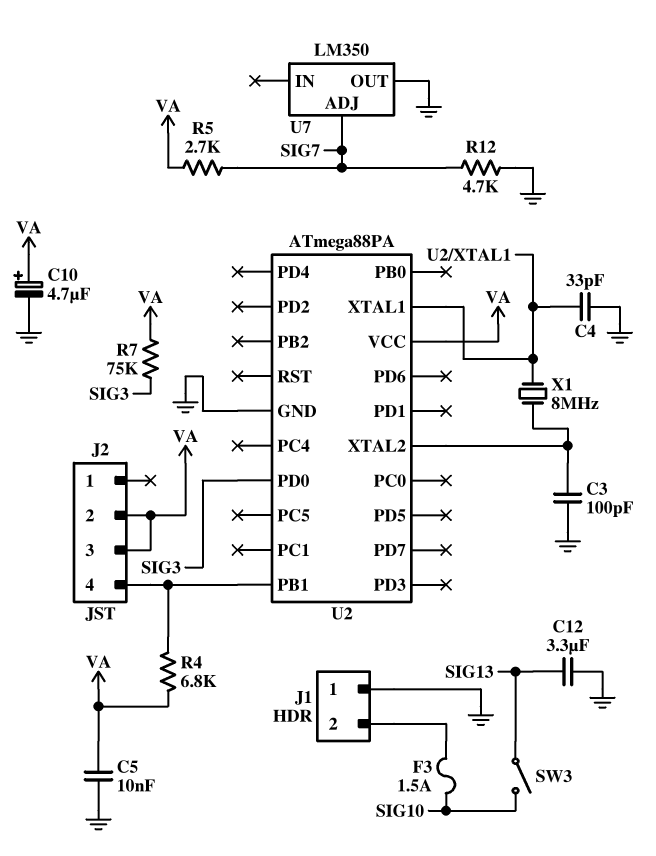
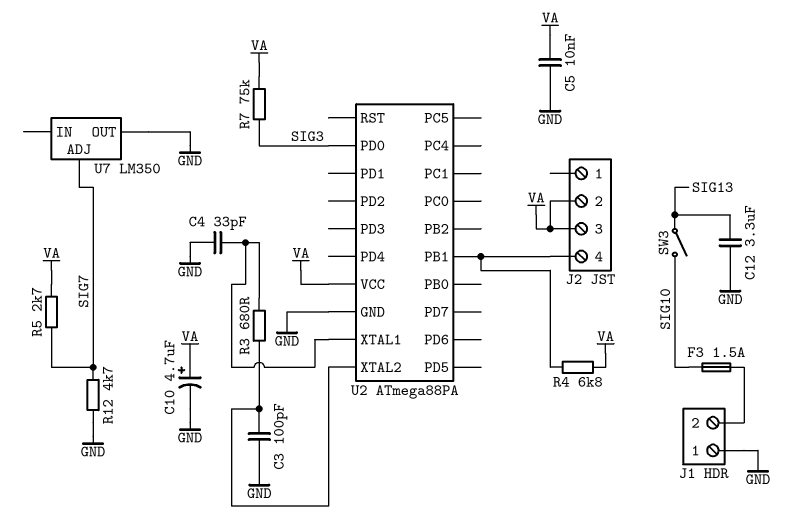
R3: none -> 680 (U2/XTAL1, U2/XTAL2)
X1: 8MHz (U2/XTAL1, U2/XTAL2) -> none

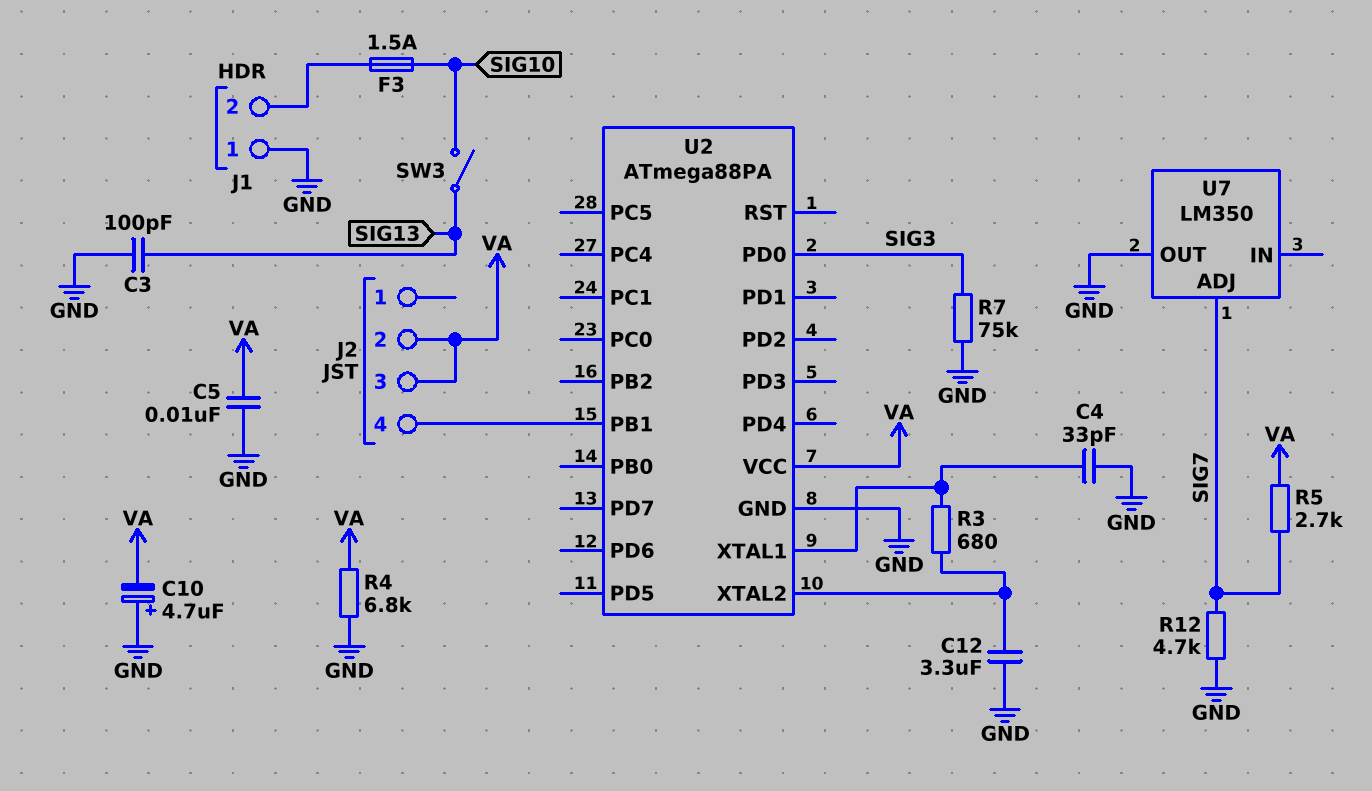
C3: 100pF (GND, U2/XTAL2) -> 100pF (GND, SIG13)
C10: 4.7uF (plus VA, minus GND) -> 4.7uF (plus GND, minus VA)
C12: 3.3uF (GND, SIG13) -> 3.3uF (GND, U2/XTAL2)
R4: 6.8k (J2/4, VA) -> 6.8k (GND, VA)
R7: 75k (SIG3, VA) -> 75k (GND, SIG3)

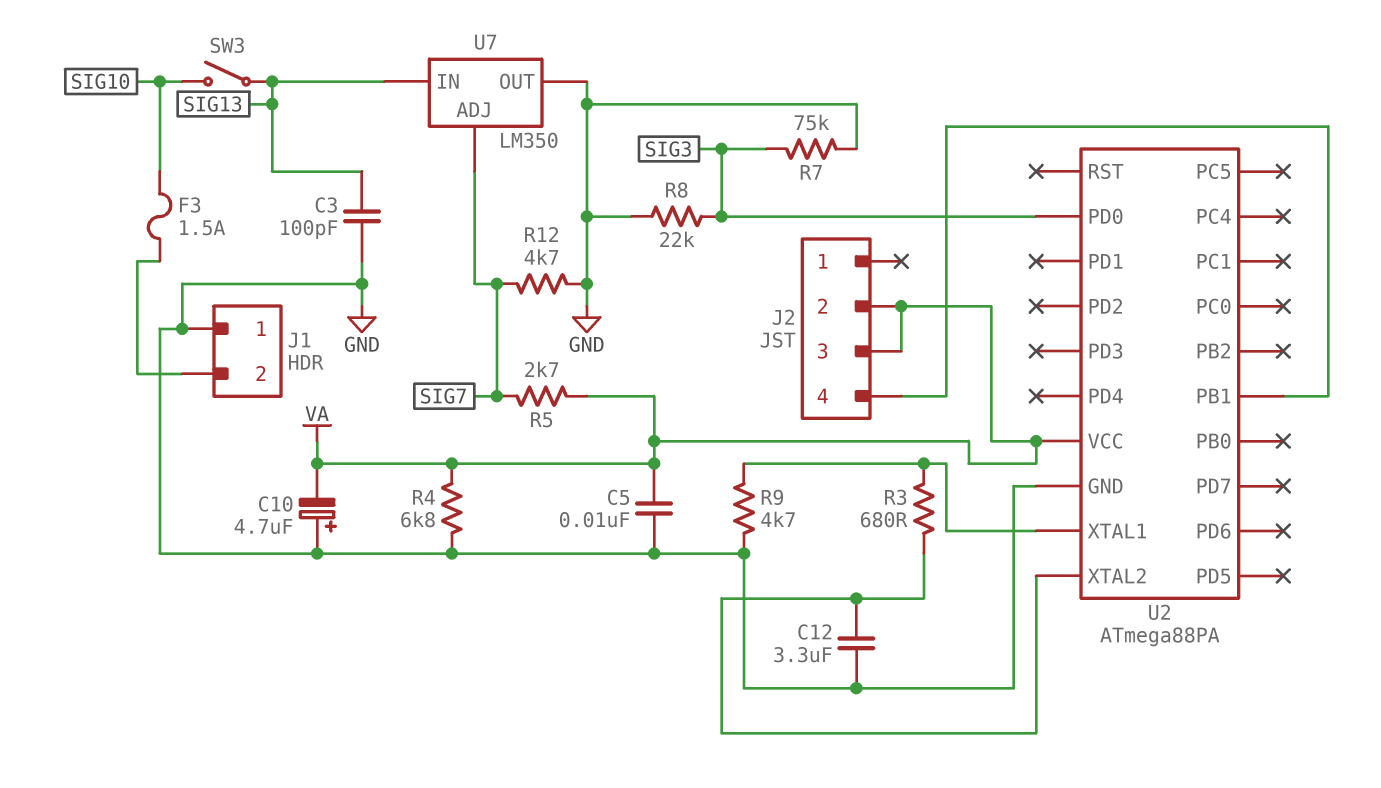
C4: 33pF (GND, U2/XTAL1) -> none
R8: none -> 22k (GND, SIG3)
R9: none -> 4.7k (GND, U2/XTAL1)
U7 pin IN: none -> SIG13

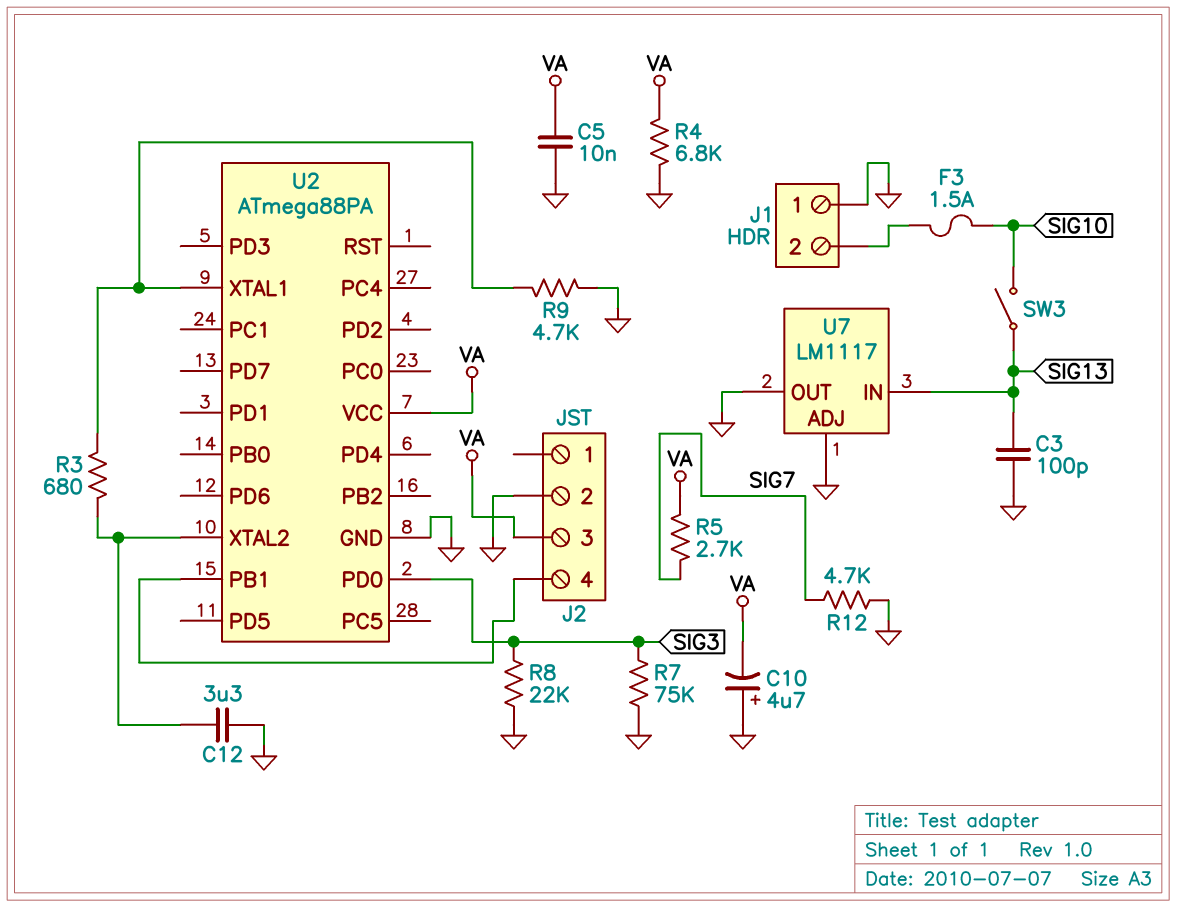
J2 pin 2: VA -> GND
U7: LM350 -> LM1117
U7 pin ADJ: SIG7 -> GND

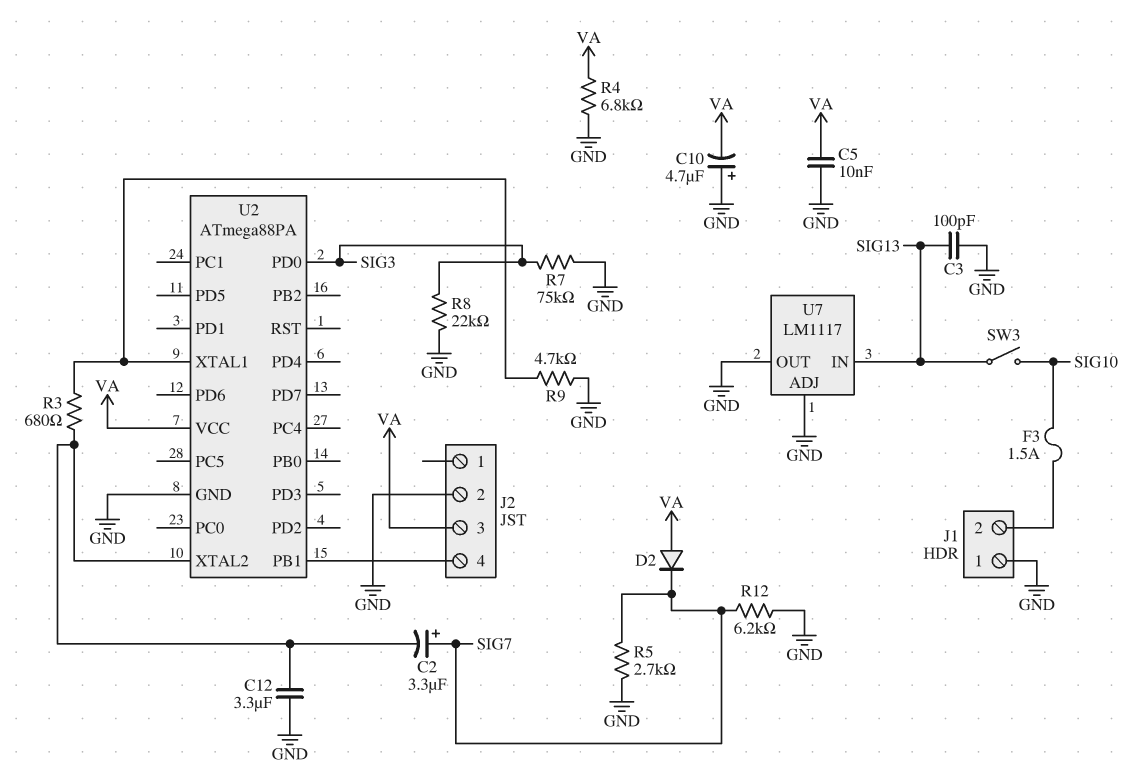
C2: none -> 3.3uF (plus SIG7, minus U2/XTAL2)
D2: none -> diode (A VA, K SIG7)
R5: 2.7k (SIG7, VA) -> 2.7k (GND, SIG7)
R12: 4.7k (GND, SIG7) -> 6.2k (GND, SIG7)

